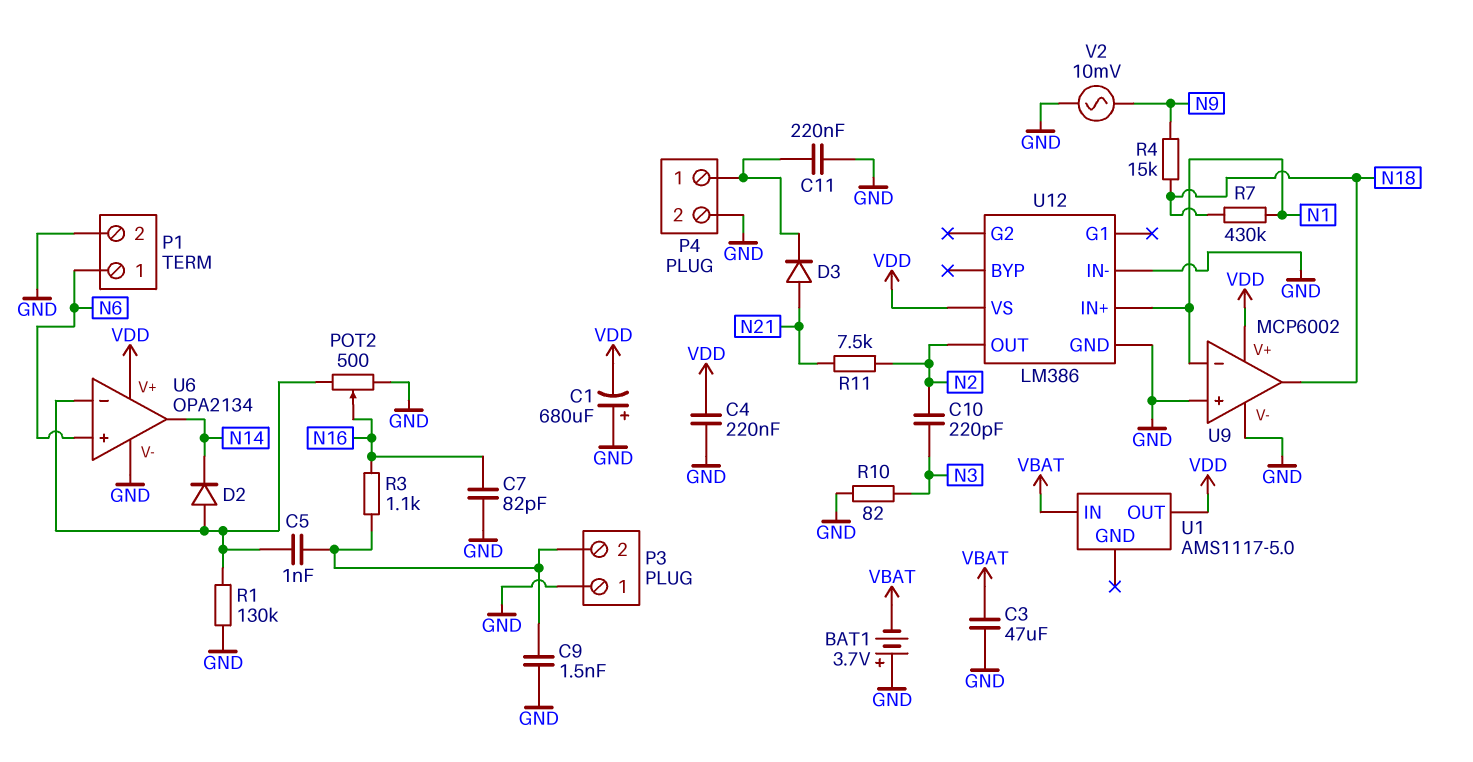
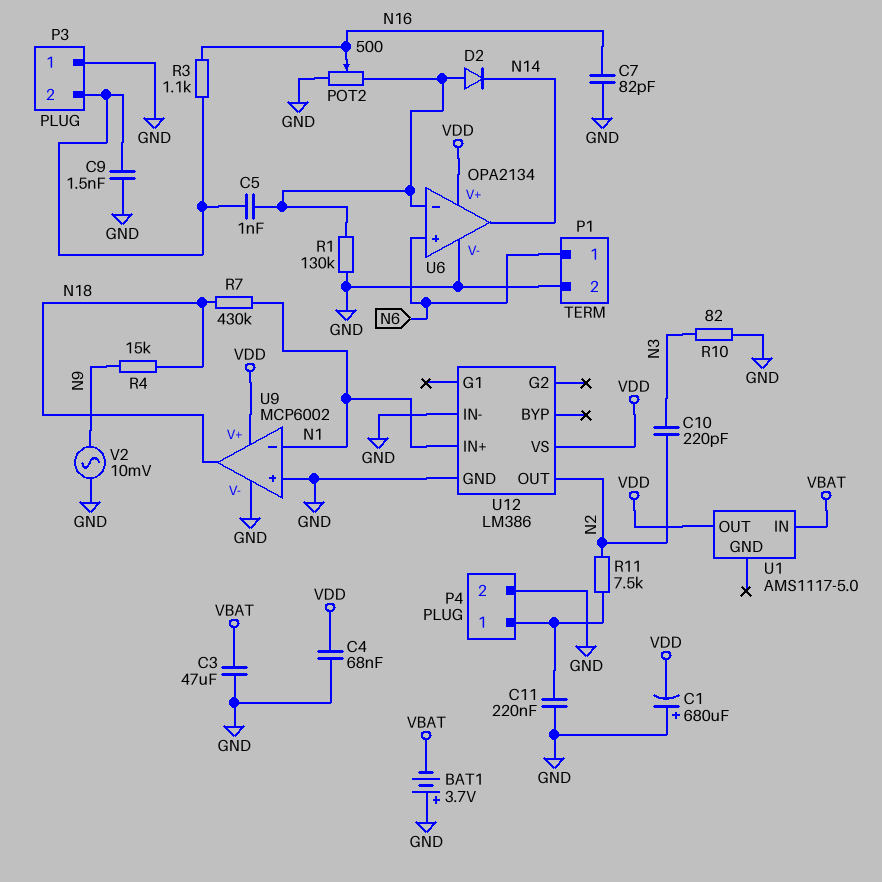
C4: 220nF (GND, VDD) -> 68nF (GND, VDD)
D3: diode (A N21, K P4/1) -> none
R11: 7.5k (N2, N21) -> 7.5k (N2, P4/1)

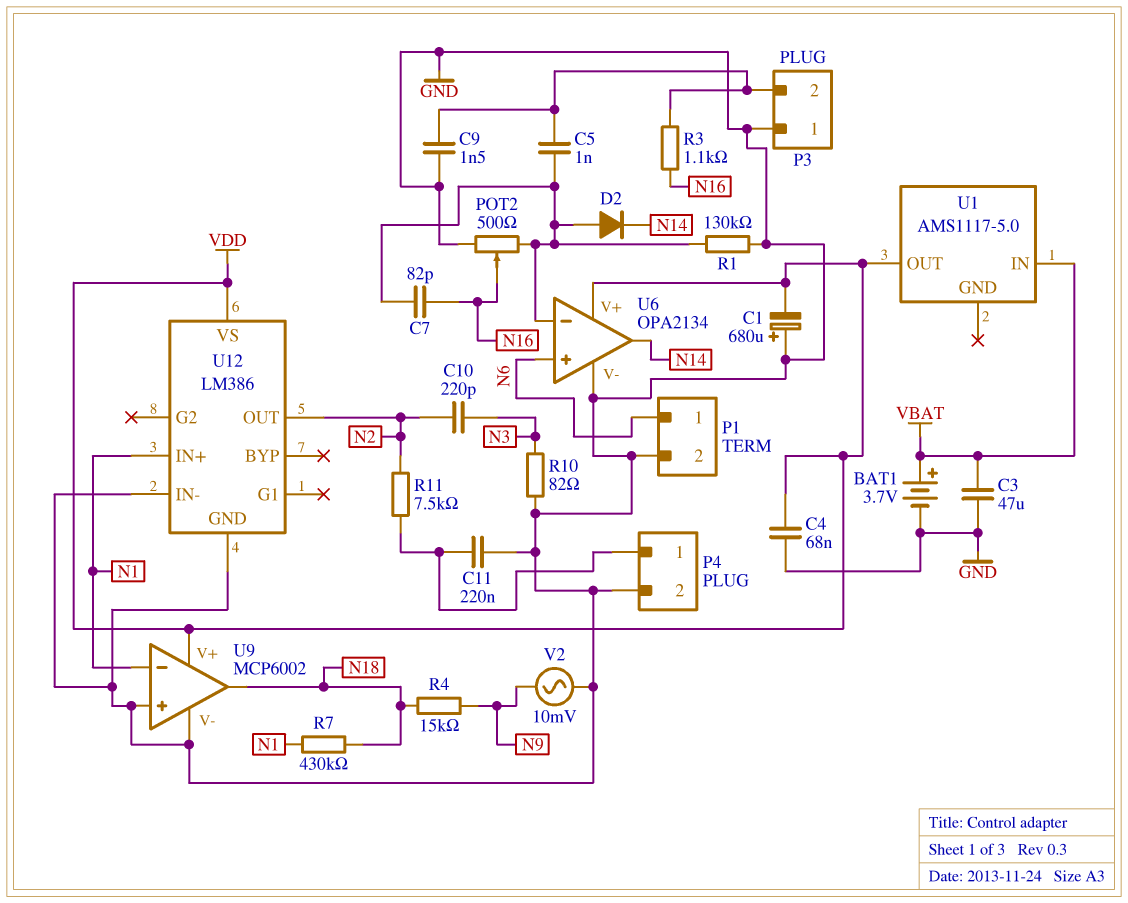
BAT1: 3.7V (plus GND, minus VBAT) -> 3.7V (plus VBAT, minus GND)
C7: 82pF (GND, N16) -> 82pF (N16, U6/in-)

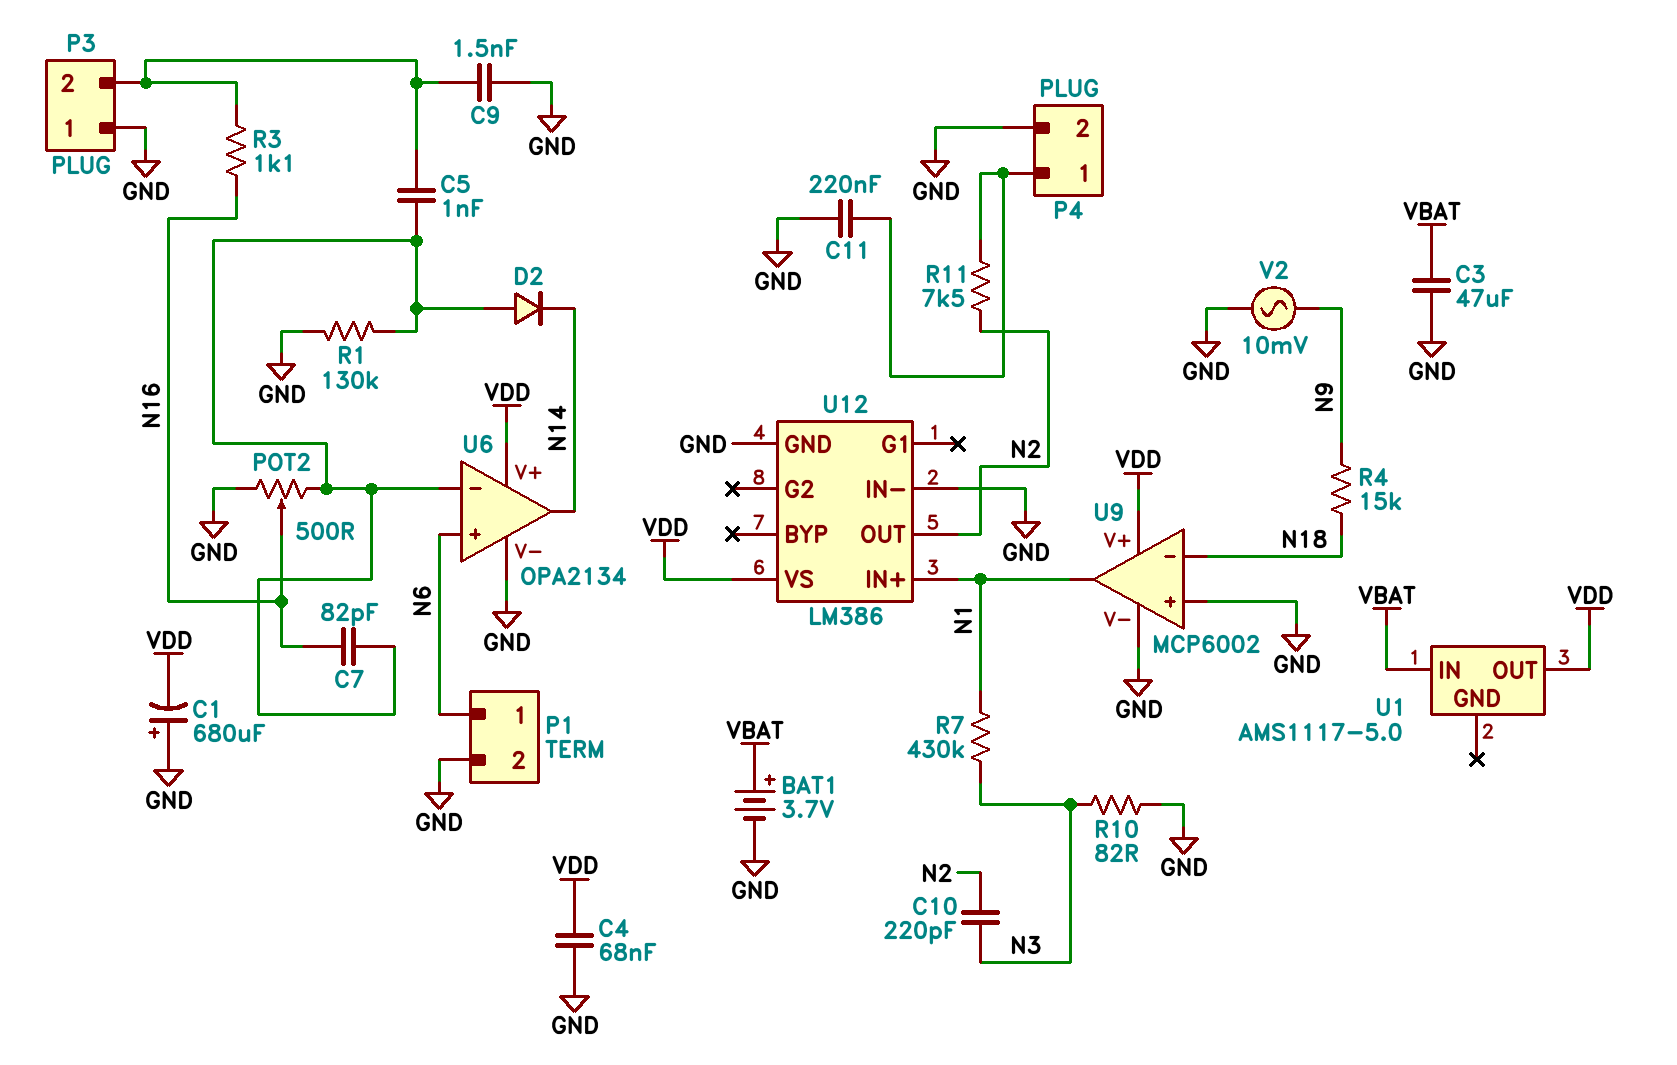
R7: 430k (N1, N18) -> 430k (N1, N3)
U9 pin in-: N1 -> N18
U9 pin out: N18 -> N1

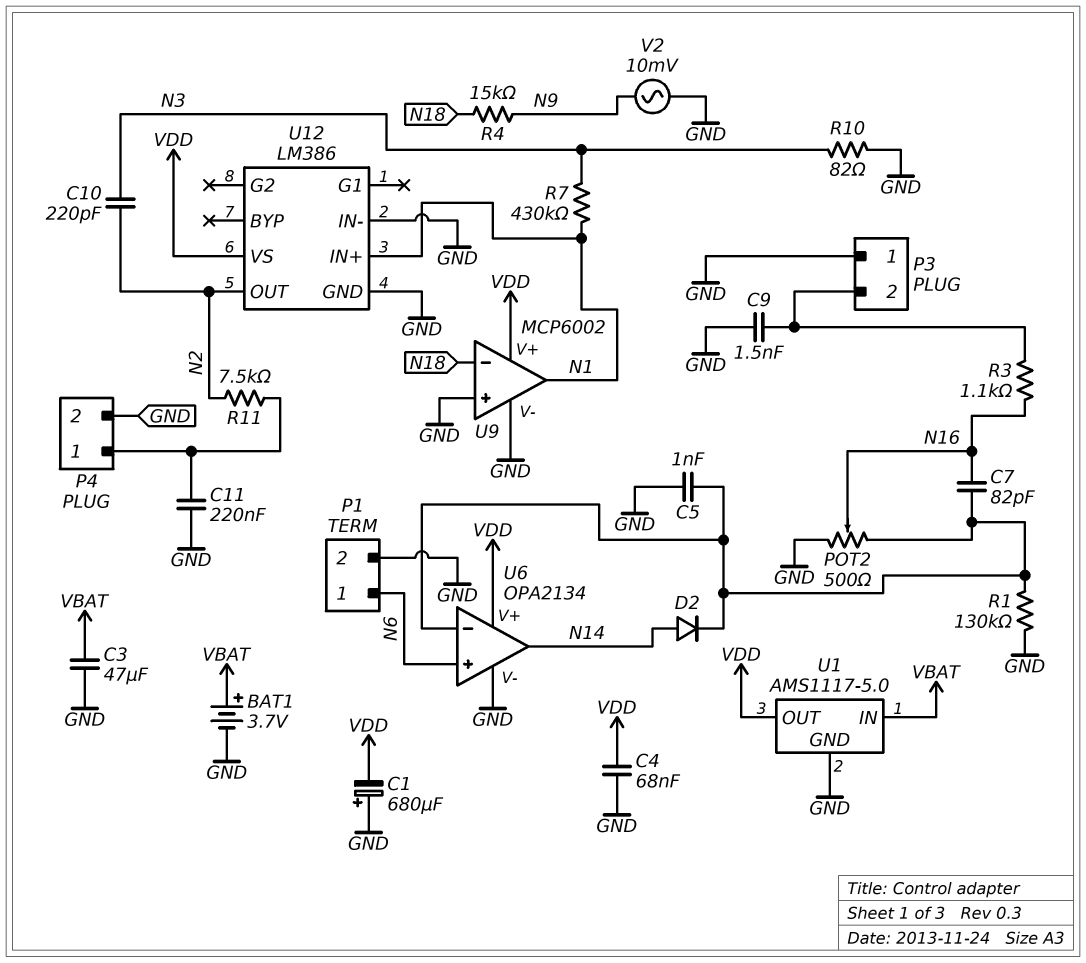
C5: 1nF (P3/2, U6/in-) -> 1nF (GND, U6/in-)
D2: diode (A U6/in-, K N14) -> diode (A N14, K U6/in-)
U1 pin GND: none -> GND

